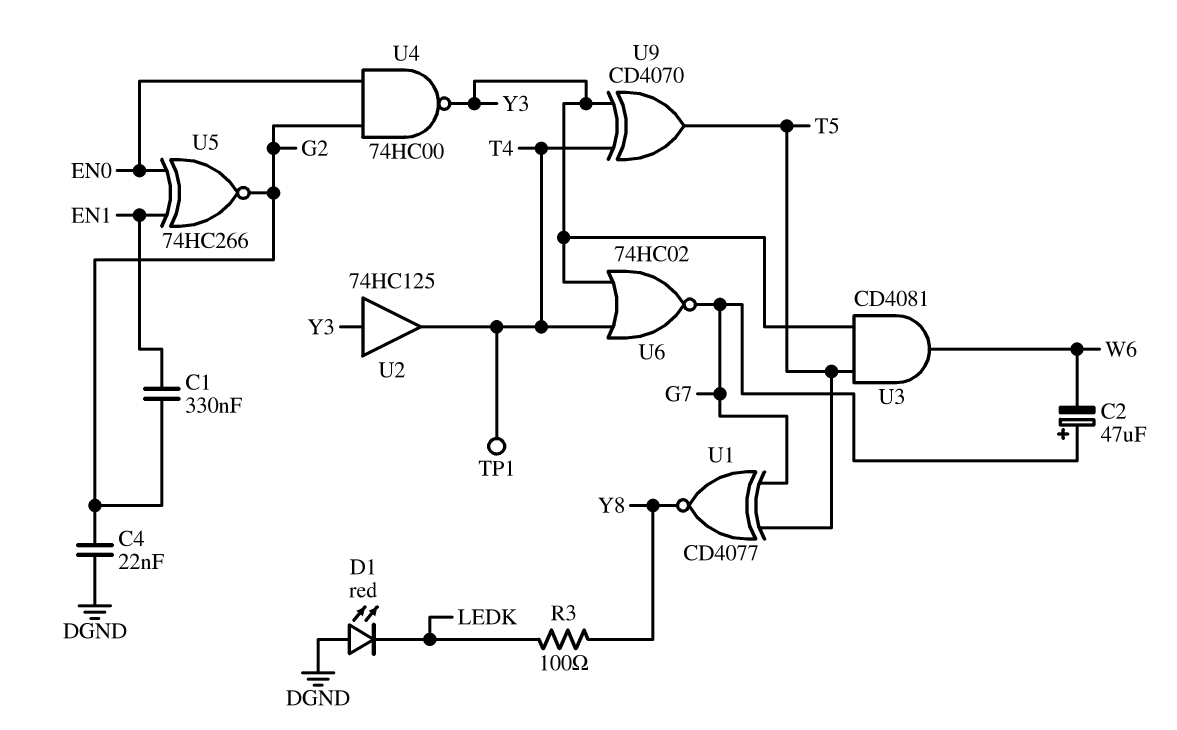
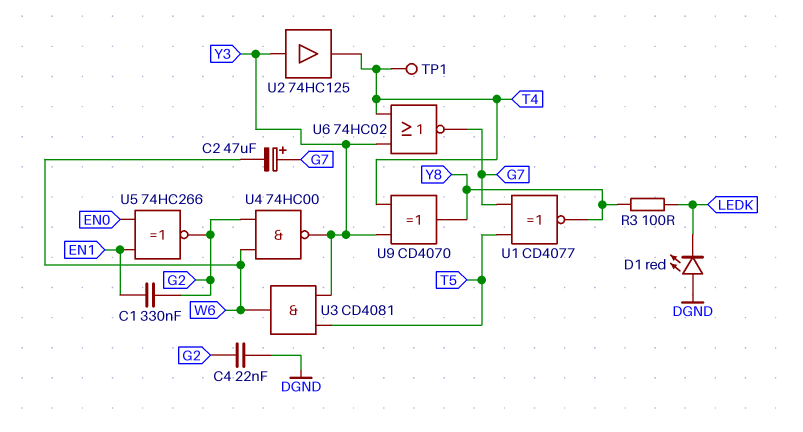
U4: NAND 74HC00 (in EN0, in G2, out Y3) -> NAND 74HC00 (in G2, in W6, out Y3)
U9: XOR CD4070 (in T4, in Y3, out T5) -> XOR CD4070 (in T4, in Y3, out Y8)

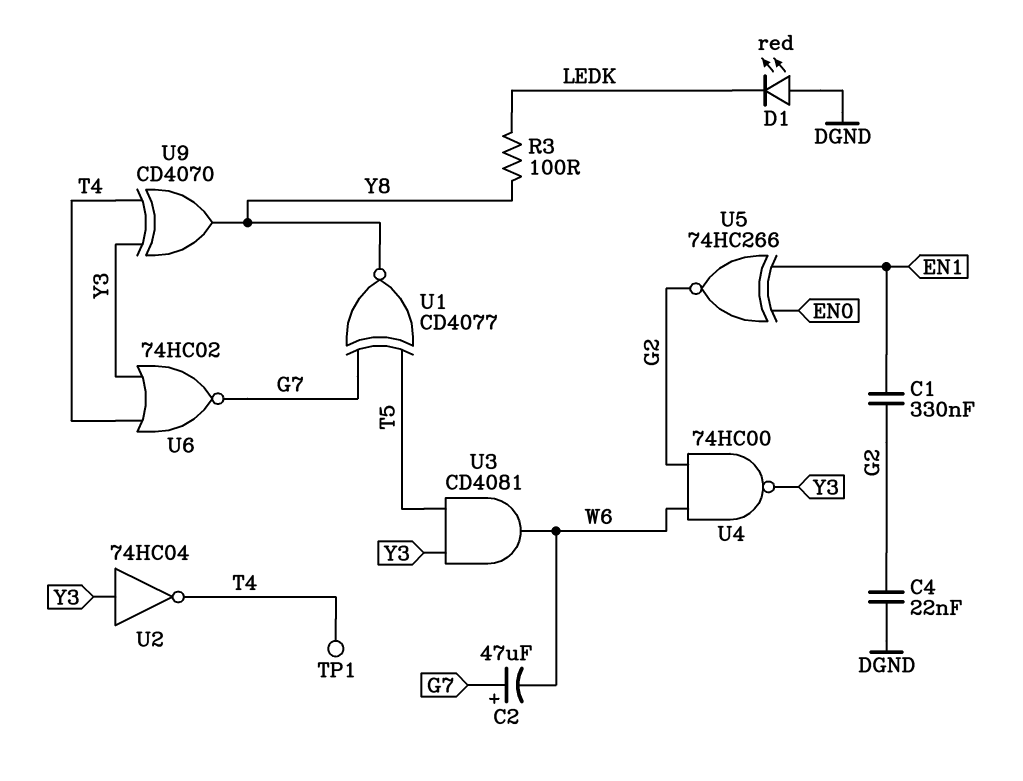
U2: buffer 74HC125 (in Y3, out T4) -> NOT 74HC04 (in Y3, out T4)

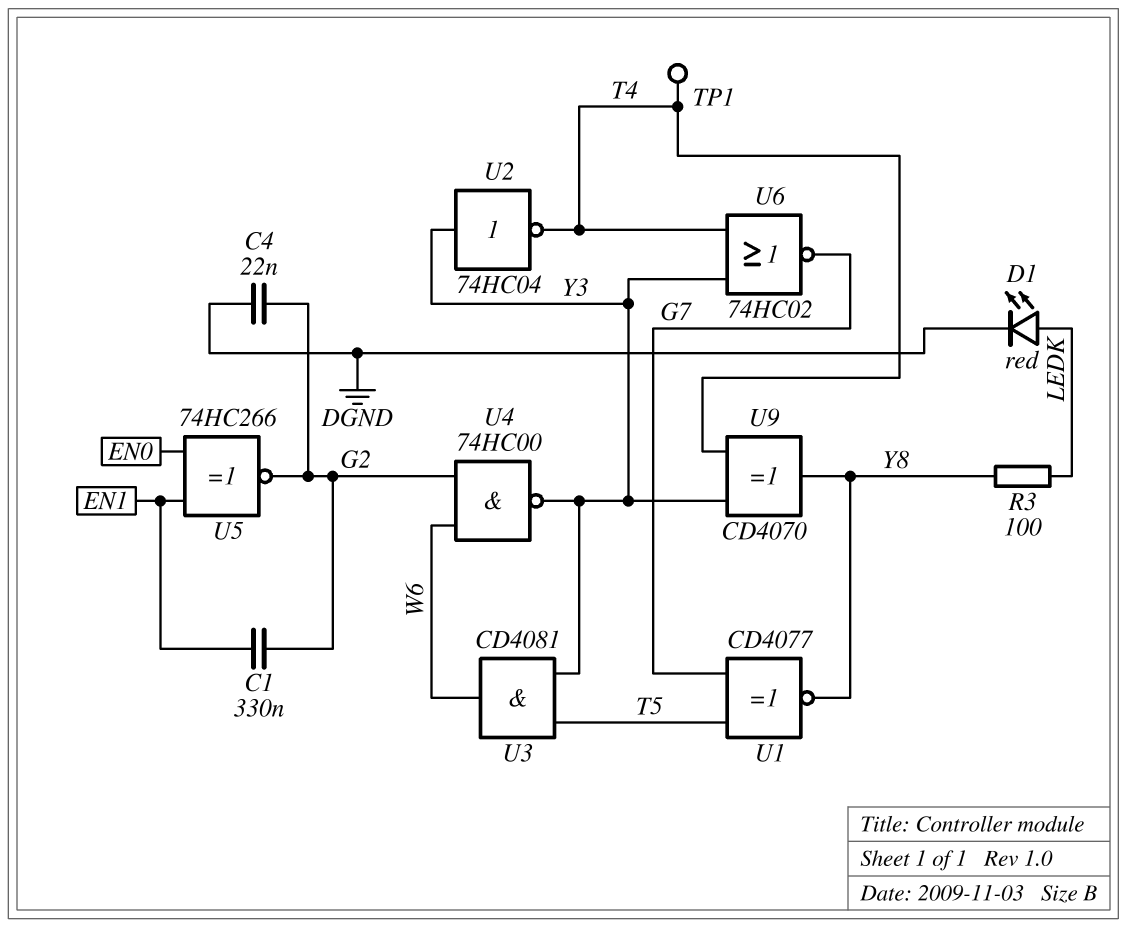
C2: 47uF (plus G7, minus W6) -> none
D1: LED red (A DGND, K LEDK) -> LED red (A LEDK, K DGND)

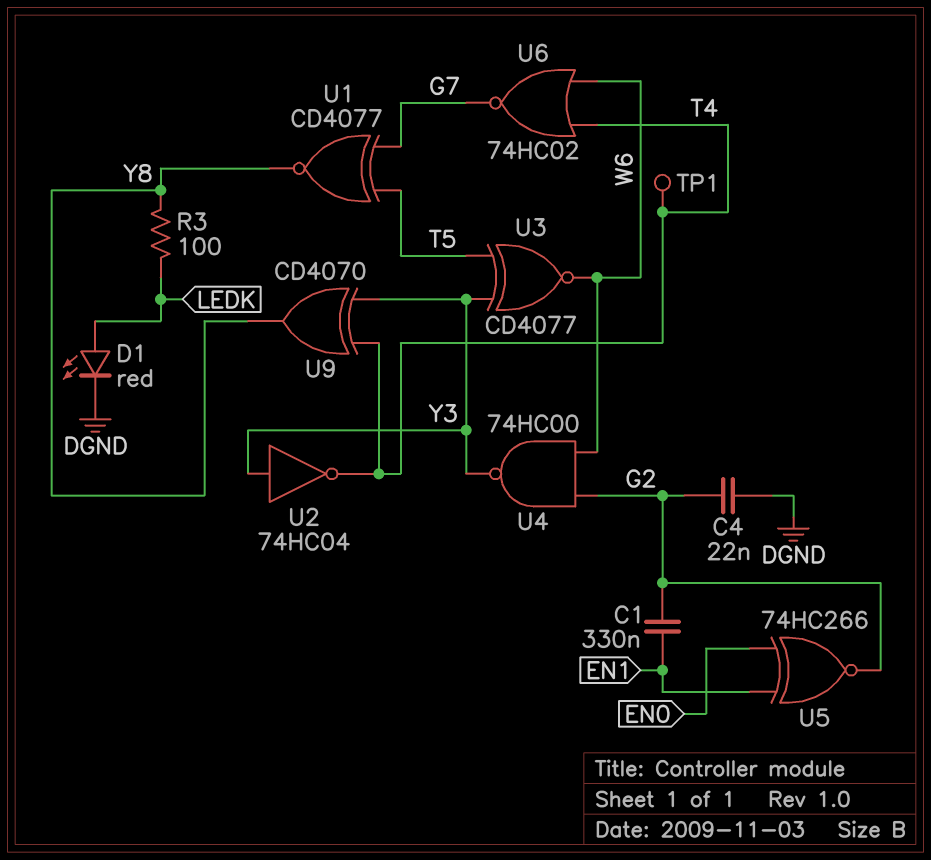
U3: AND CD4081 (in T5, in Y3, out W6) -> XNOR CD4077 (in T5, in Y3, out W6)
U6: NOR 74HC02 (in T4, in Y3, out G7) -> NOR 74HC02 (in T4, in W6, out G7)

